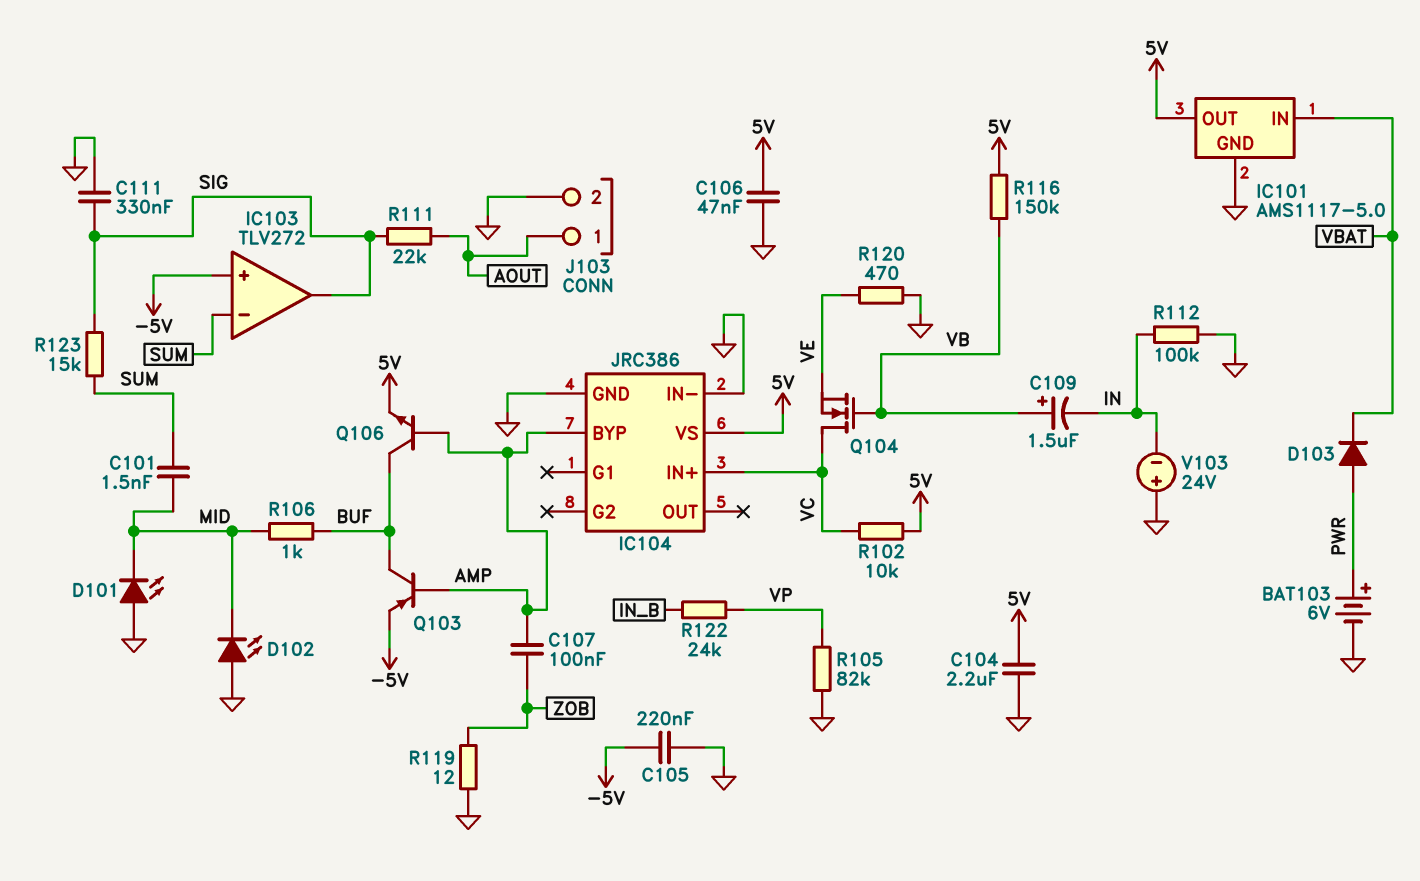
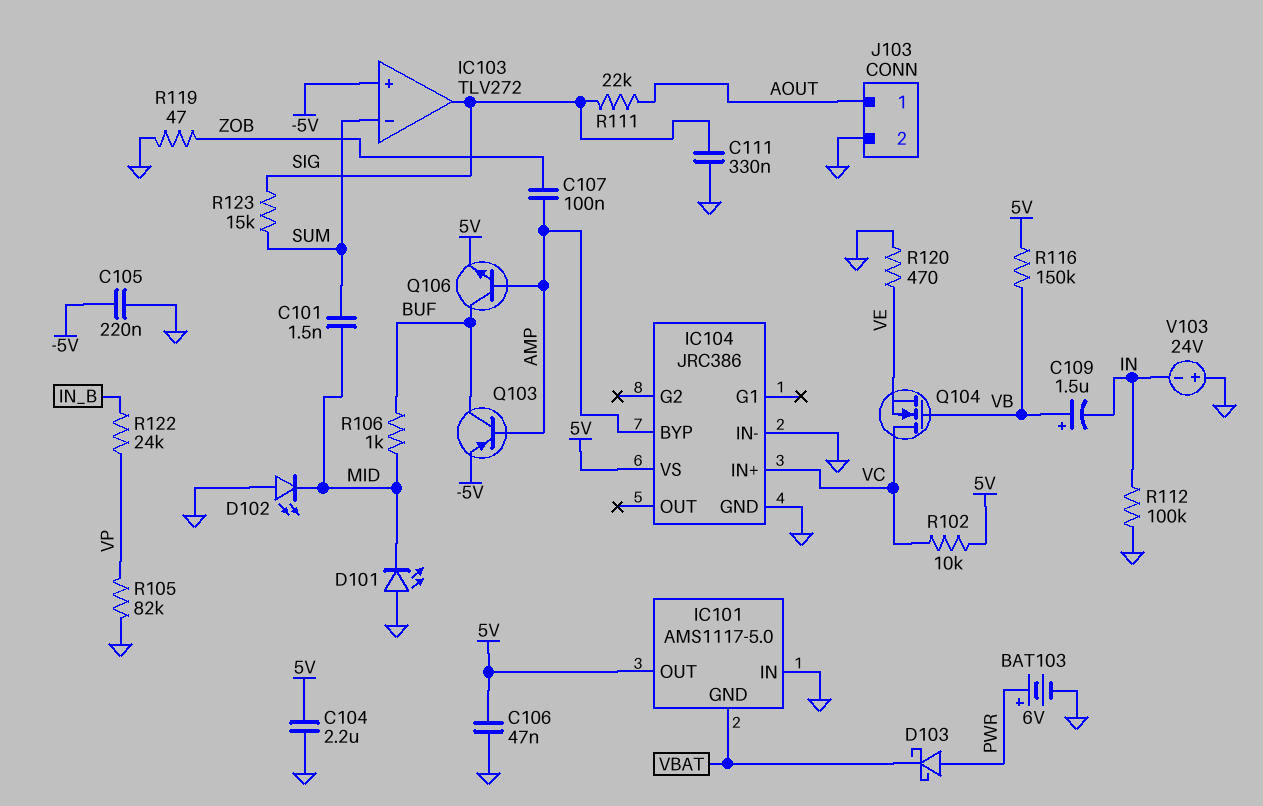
D103: diode (A PWR, K VBAT) -> schottky (A PWR, K VBAT)
IC101 pin GND: GND -> VBAT
IC101 pin IN: VBAT -> GND
R119: 12 (GND, ZOB) -> 47 (GND, ZOB)

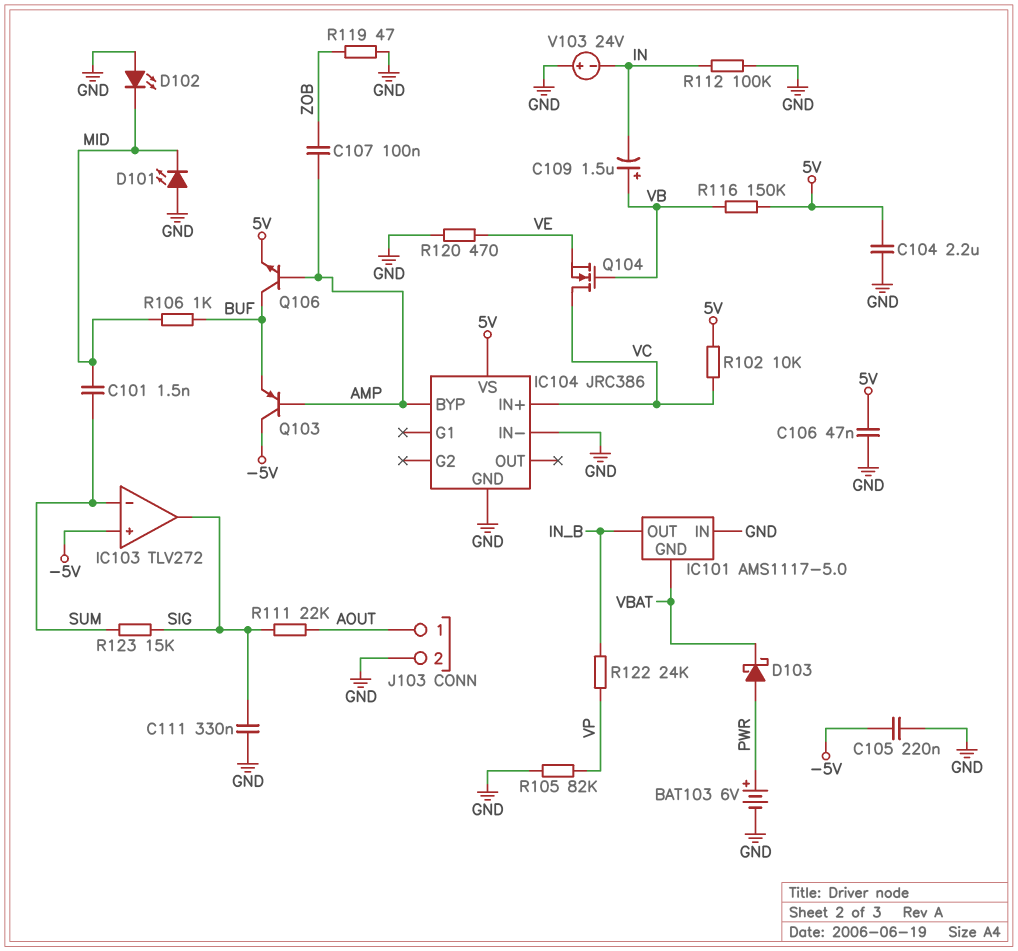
IC101 pin OUT: 5V -> IN_B
Q103: PNP (B AMP, C BUF, E -5V) -> PNP (B AMP, C -5V, E BUF)

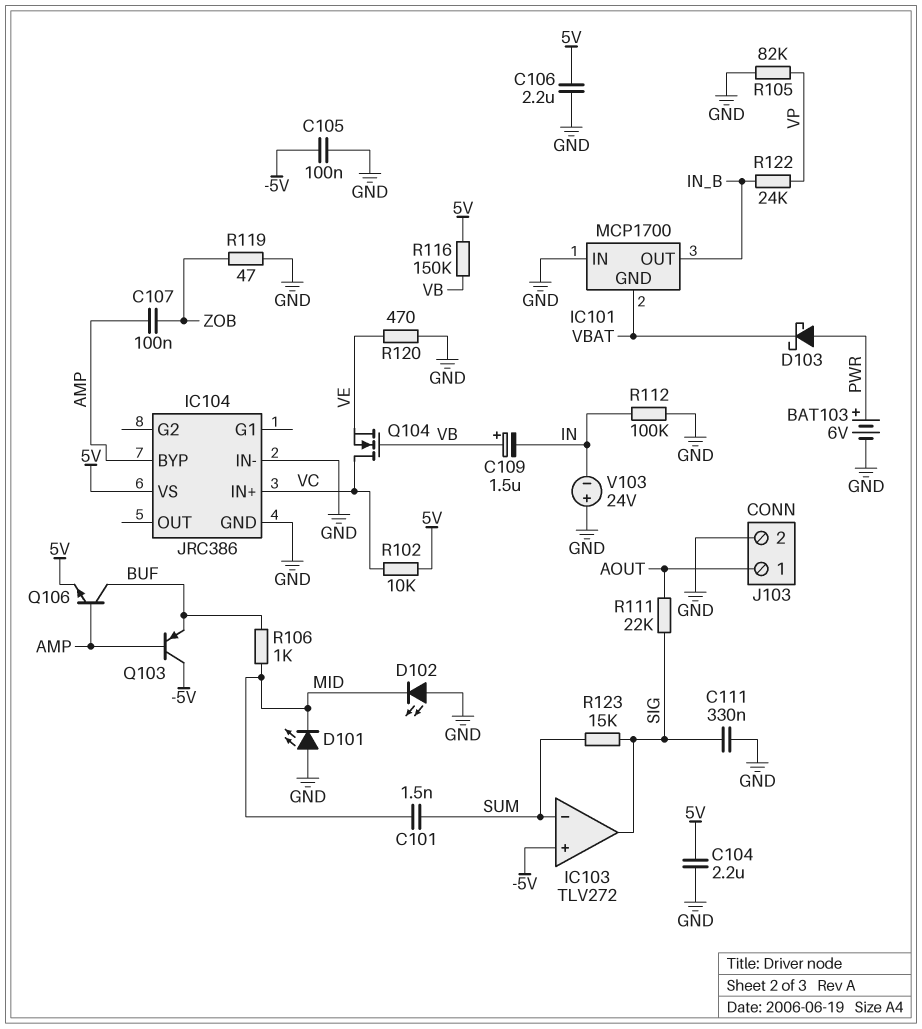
C105: 220nF (-5V, GND) -> 100nF (-5V, GND)
C106: 47nF (5V, GND) -> 2.2uF (5V, GND)
IC101: AMS1117-5.0 -> MCP1700

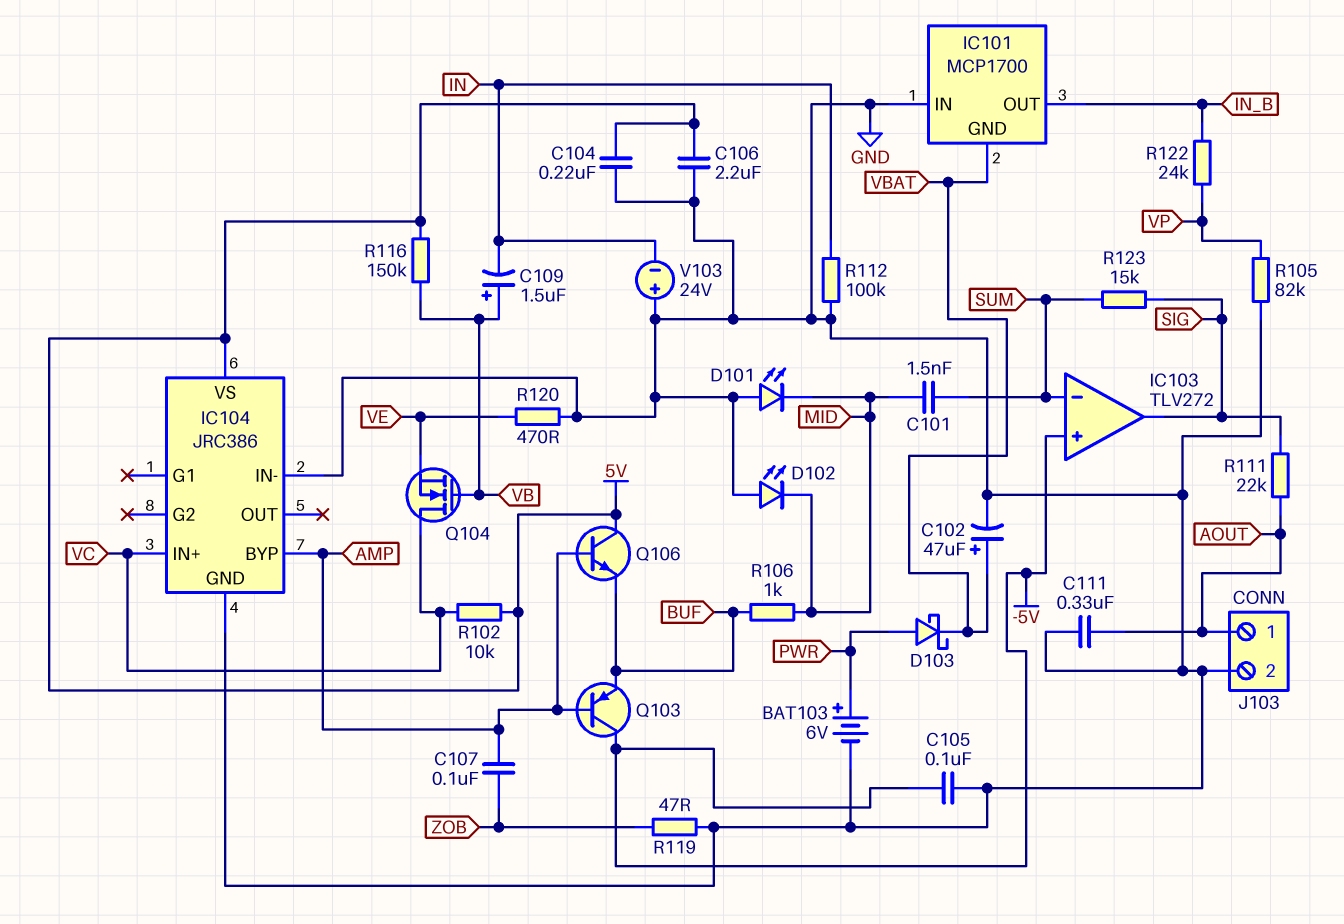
C102: none -> 47uF (plus VBAT, minus GND)
C104: 2.2uF (5V, GND) -> 220nF (5V, GND)
C111: 330nF (GND, SIG) -> 330nF (AOUT, GND)
Q106: NPN (B AMP, C BUF, E 5V) -> NPN (B AMP, C 5V, E BUF)

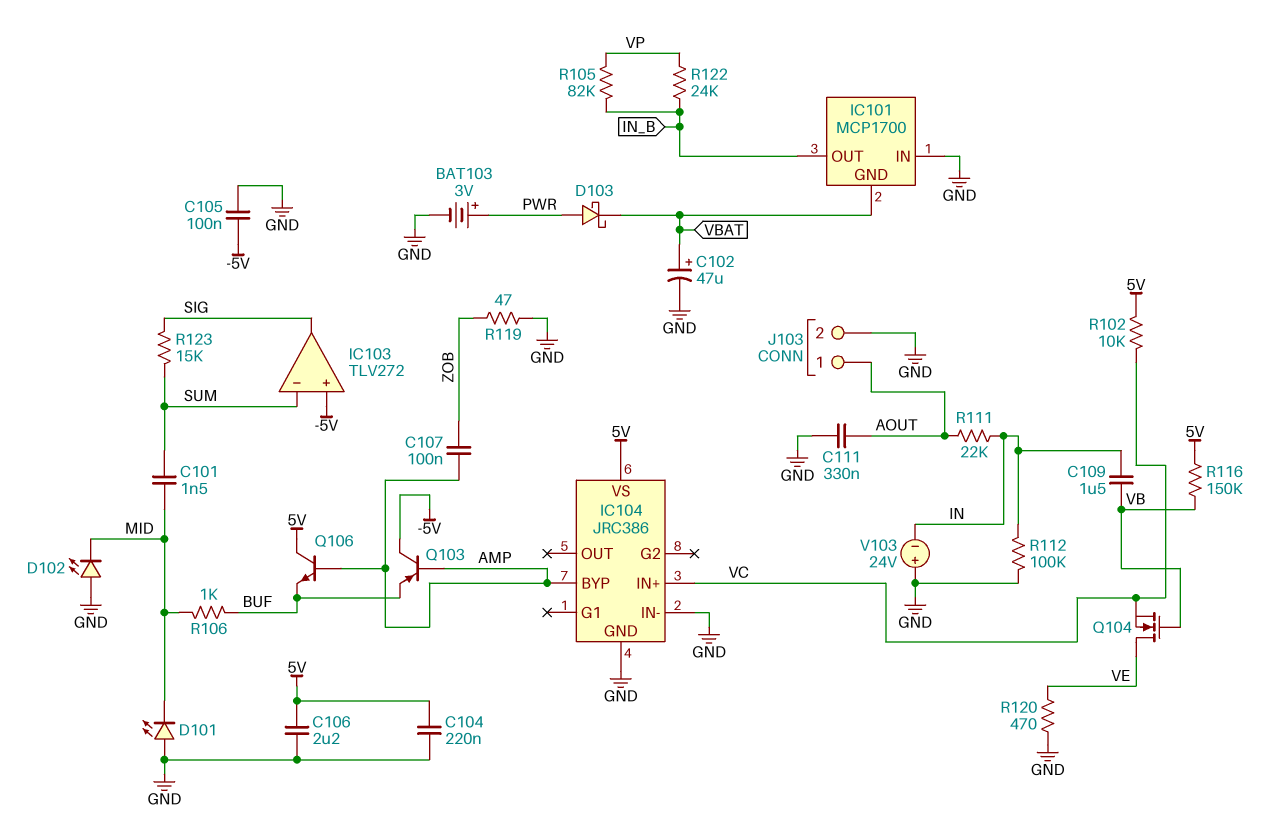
BAT103: 6V (plus PWR, minus GND) -> 3V (plus PWR, minus GND)
C109: 1.5uF (plus VB, minus IN) -> 1.5uF (IN, VB)
Q104: NMOS (G VB, D VC, S VE) -> NMOS (G VB, D VE, S VC)
R105: 82k (GND, VP) -> 82k (IN_B, VP)
R111: 22k (AOUT, SIG) -> 22k (AOUT, IN)

